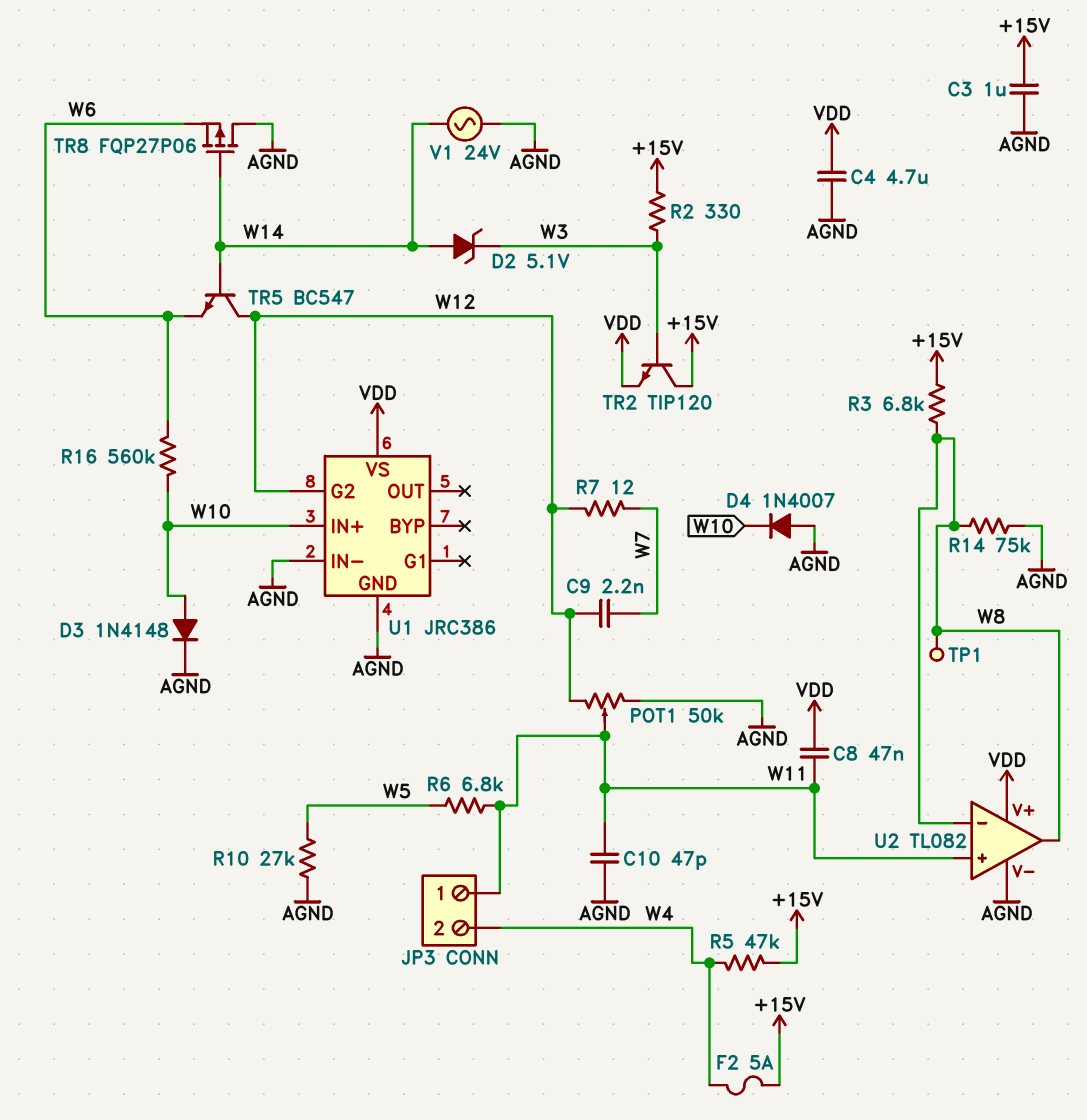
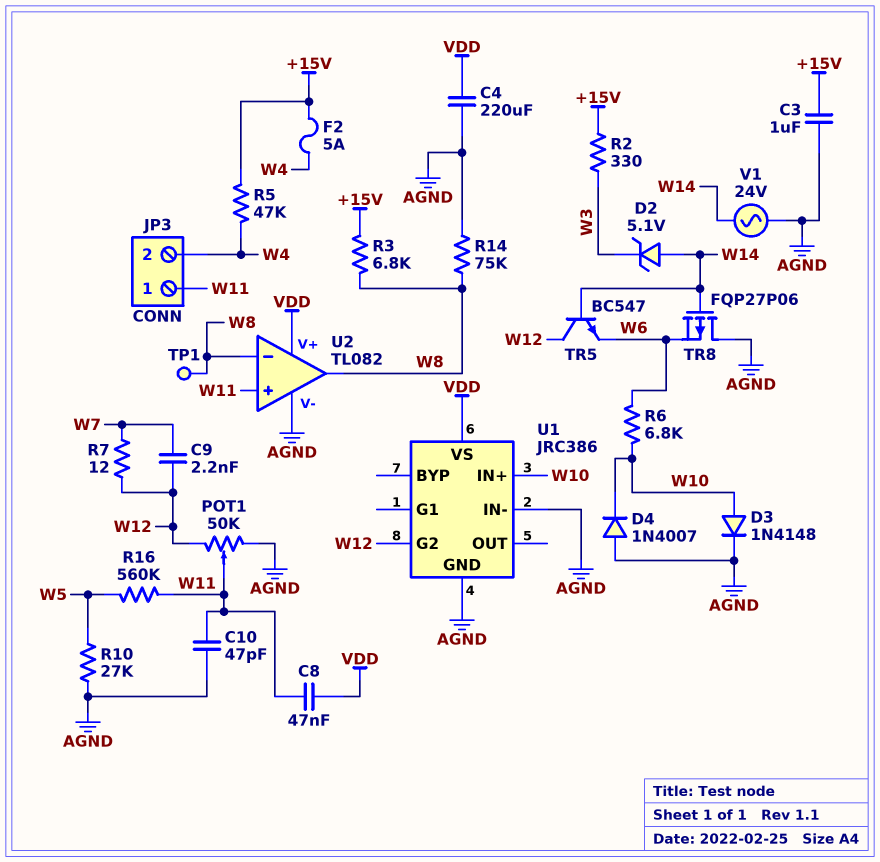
C4: 4.7uF (AGND, VDD) -> 220uF (AGND, VDD)
R6: 6.8k (W5, W11) -> 6.8k (W6, W10)
R16: 560k (W6, W10) -> 560k (W5, W11)
TR2: NPN TIP120 (B W3, C +15V, E VDD) -> none

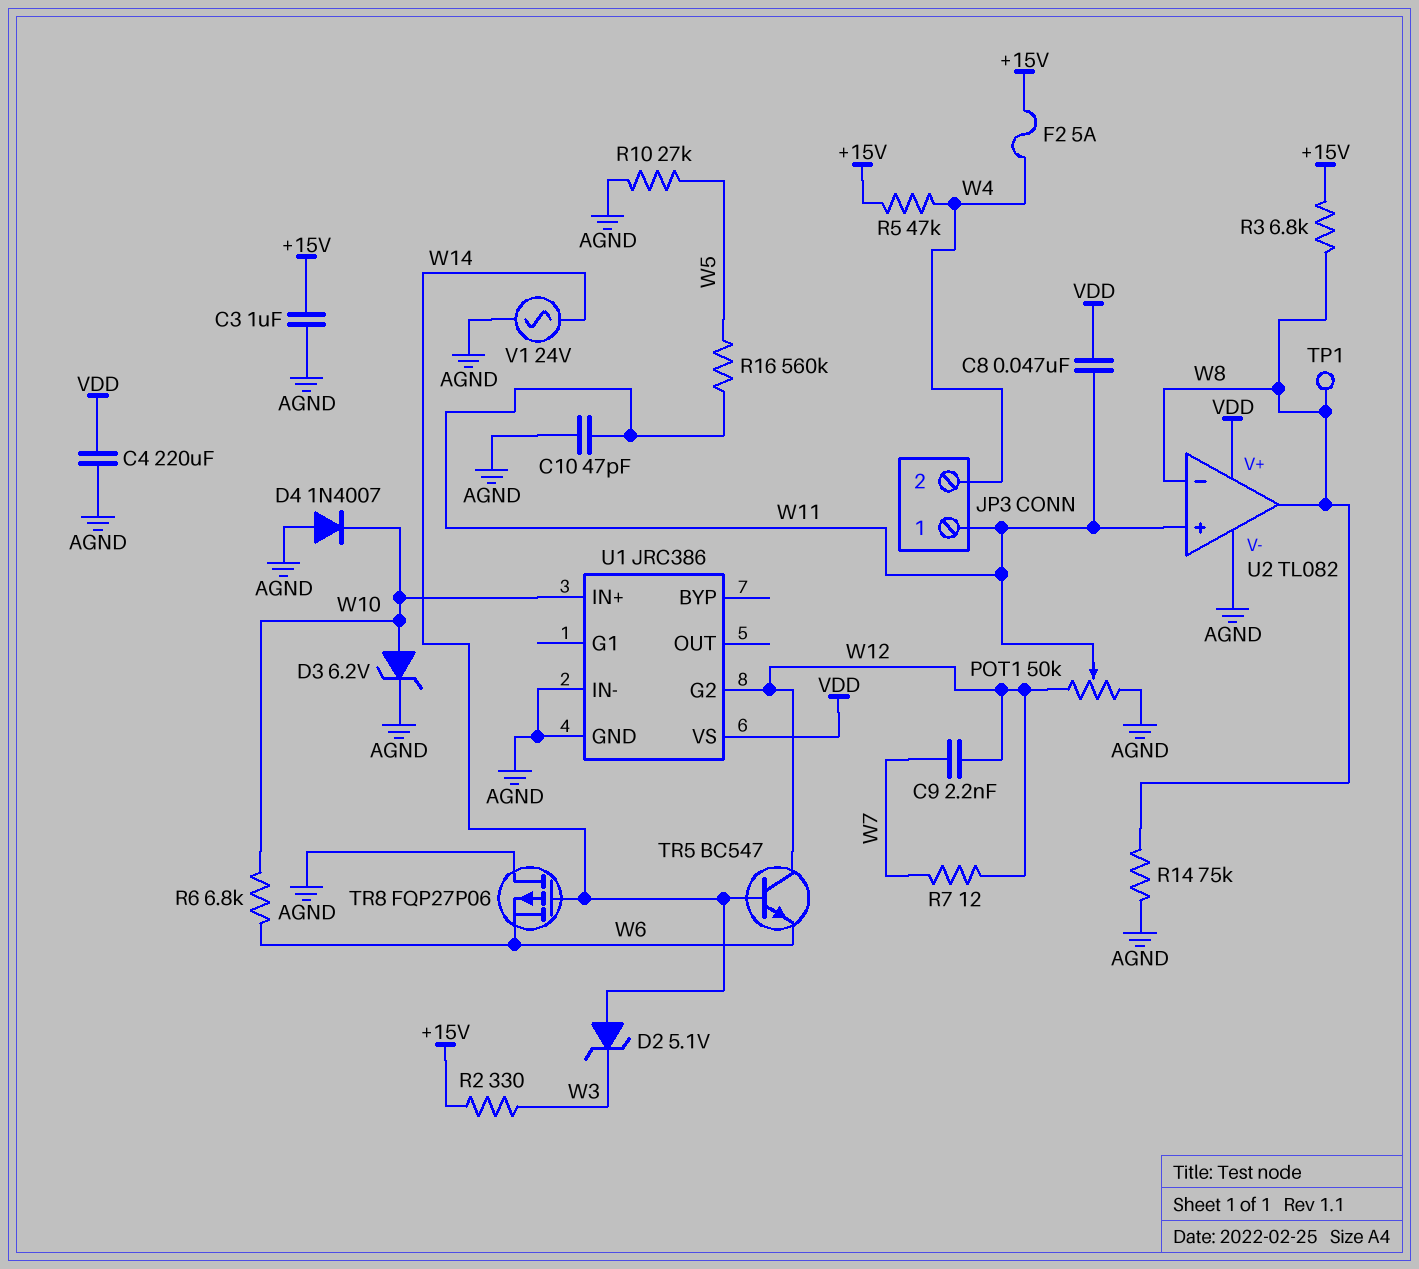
D3: diode 1N4148 (A W10, K AGND) -> zener 6.2V (A W10, K AGND)

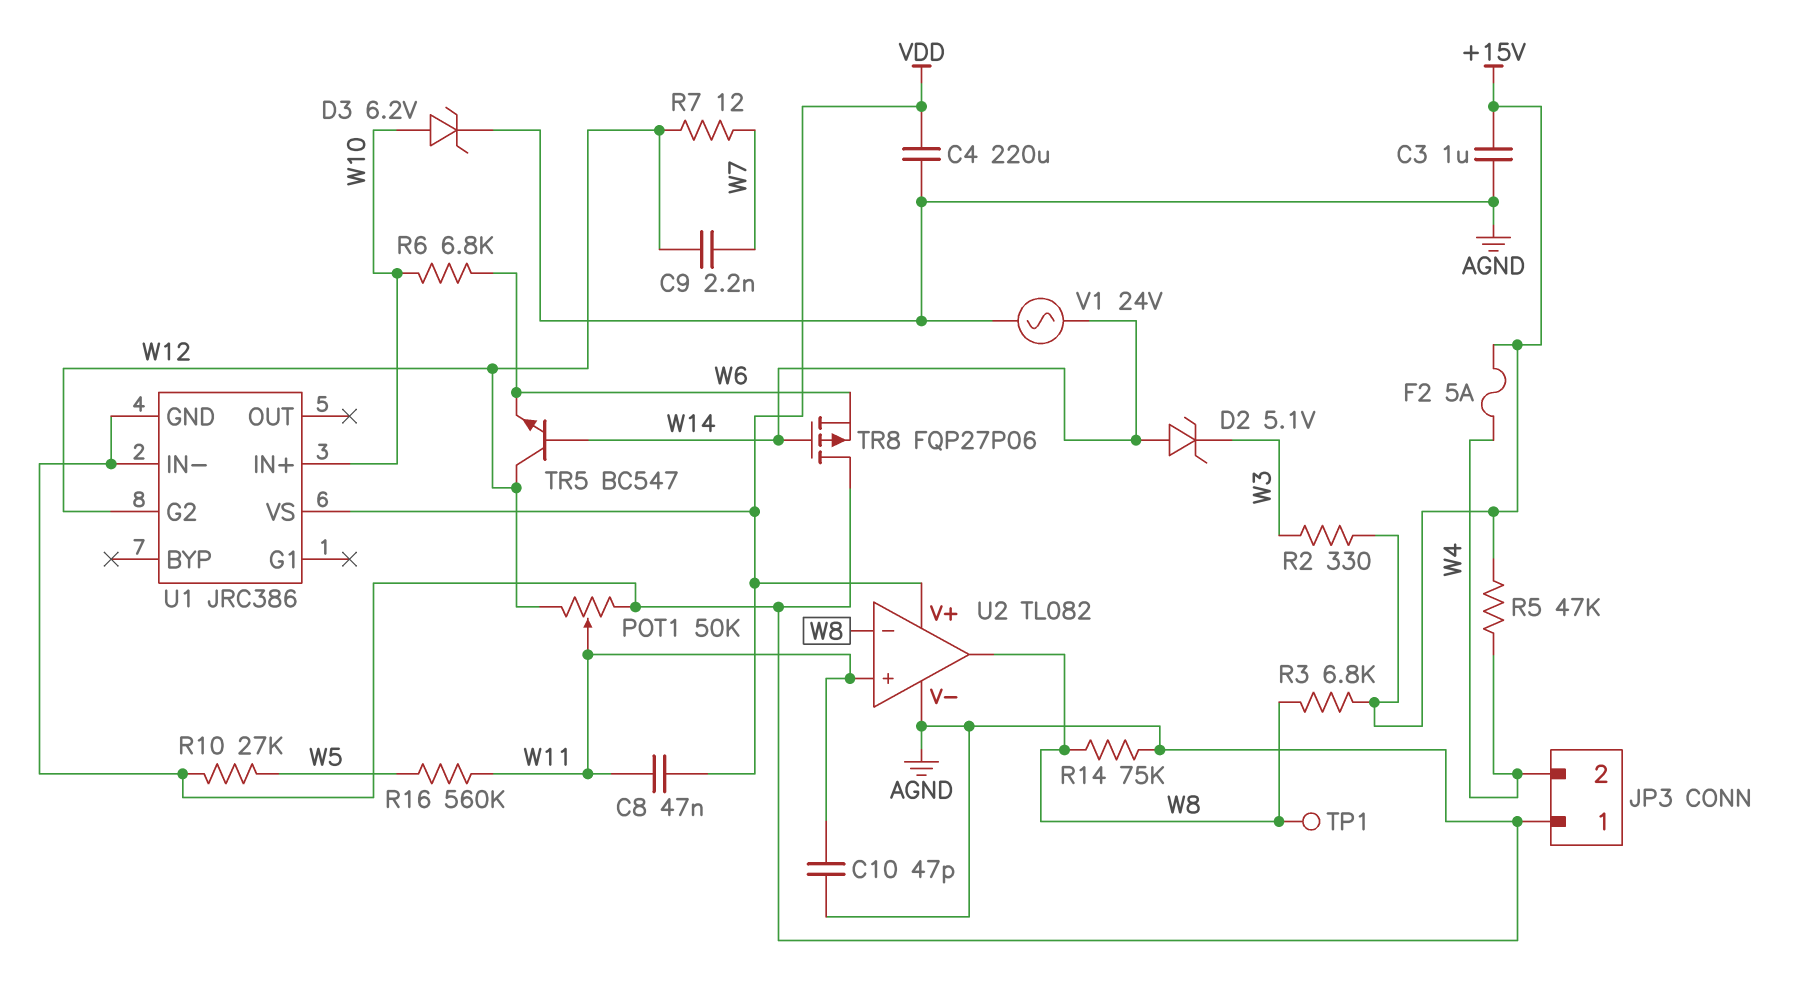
D4: diode 1N4007 (A AGND, K W10) -> none
JP3 pin 1: W11 -> AGND

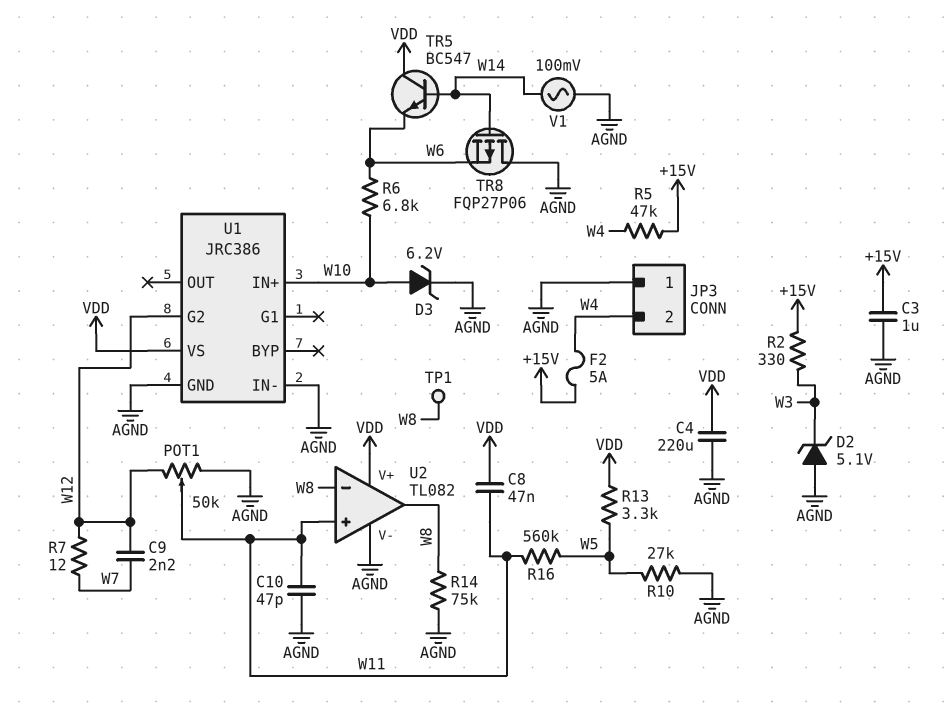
D2: zener 5.1V (A W14, K W3) -> zener 5.1V (A AGND, K W3)
R3: 6.8k (+15V, W8) -> none
R13: none -> 3.3k (VDD, W5)
TR5: NPN BC547 (B W14, C W12, E W6) -> NPN BC547 (B W14, C VDD, E W6)
V1: AC 24V (AGND, W14) -> AC 100mV (AGND, W14)

